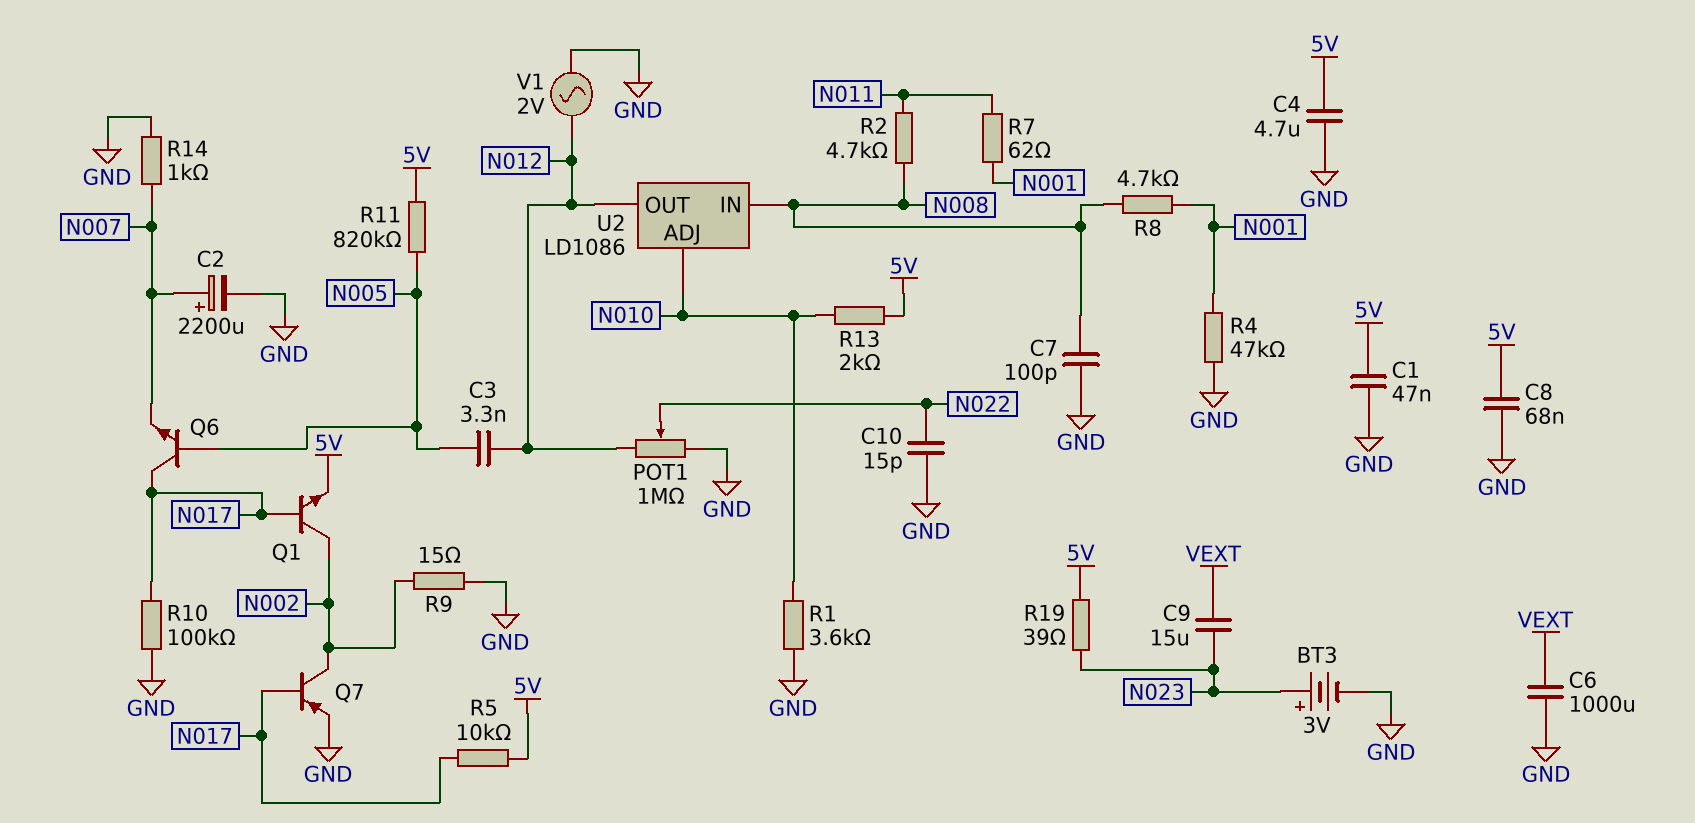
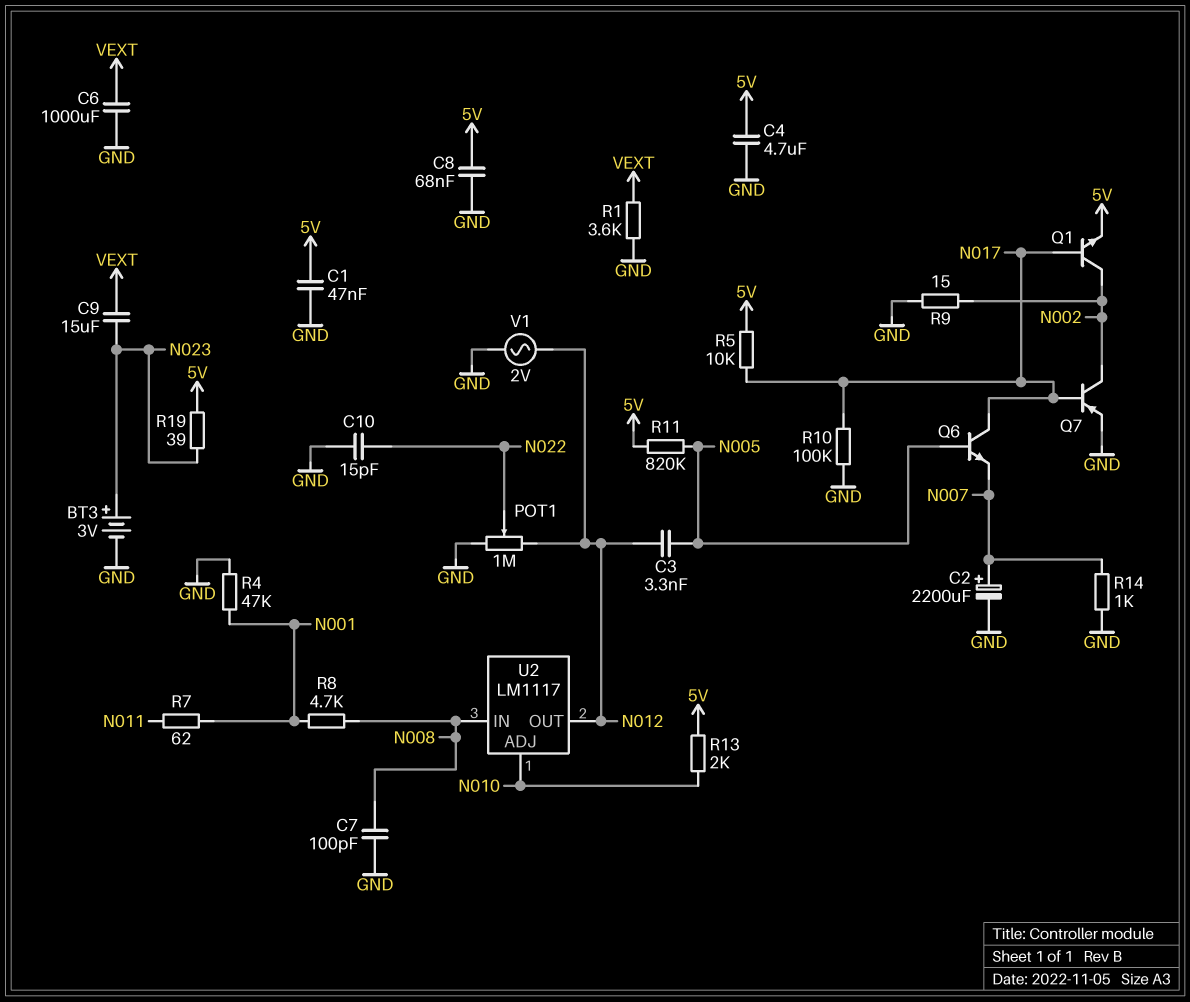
R1: 3.6k (GND, N010) -> 3.6k (GND, VEXT)
R2: 4.7k (N008, N011) -> none
U2: LD1086 -> LM1117

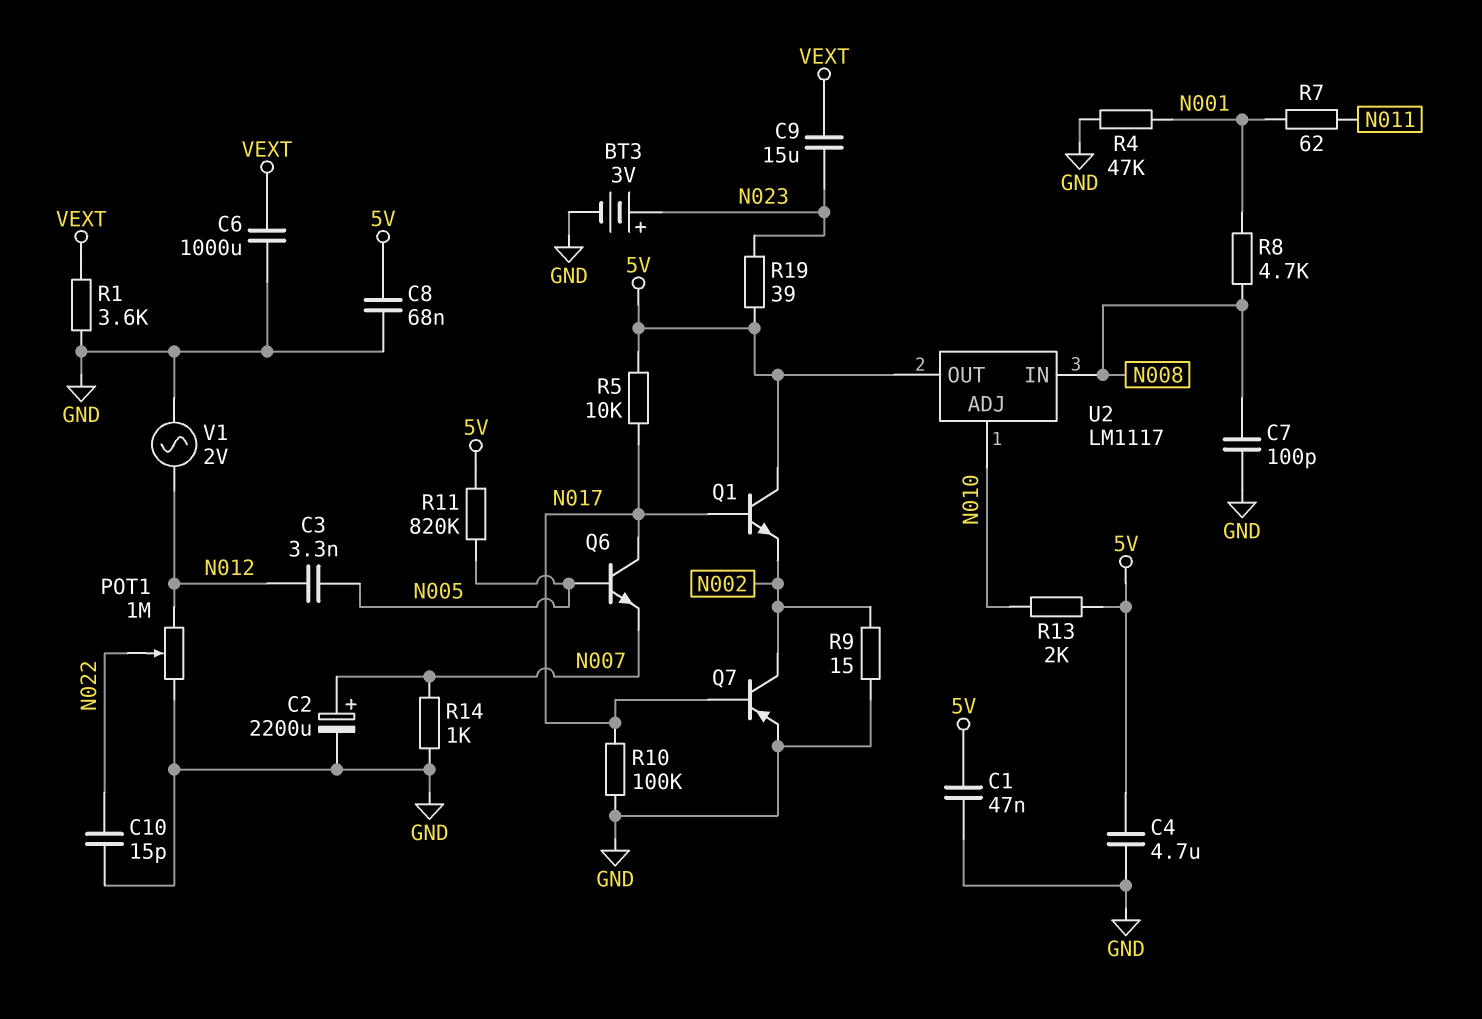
Q1: NPN (B N017, C N002, E 5V) -> NPN (B N017, C 5V, E N002)
U2 pin OUT: N012 -> 5V

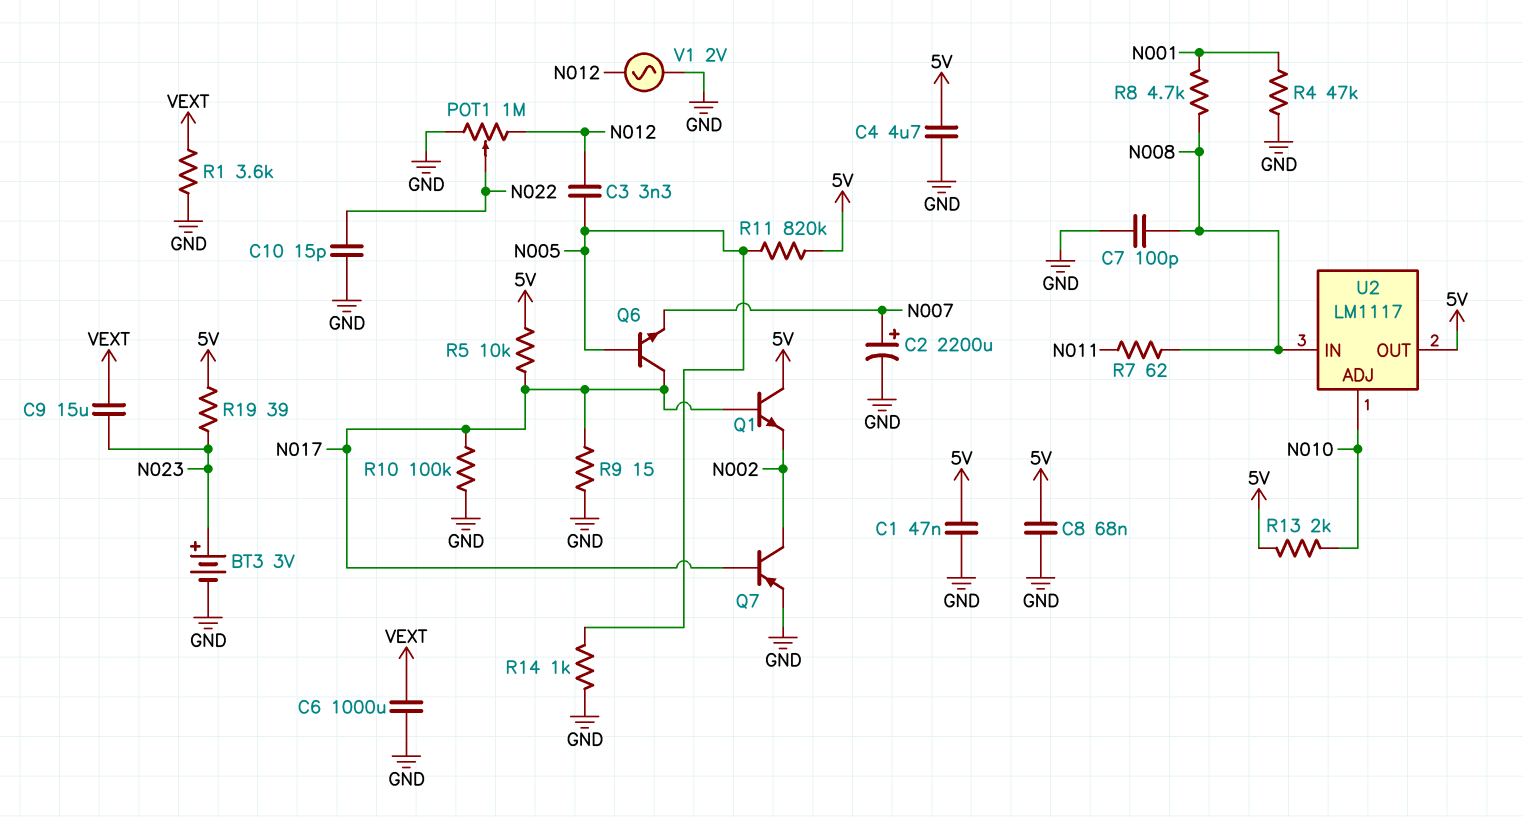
R7: 62 (N001, N011) -> 62 (N008, N011)
R9: 15 (GND, N002) -> 15 (GND, N017)
R14: 1k (GND, N007) -> 1k (GND, N005)

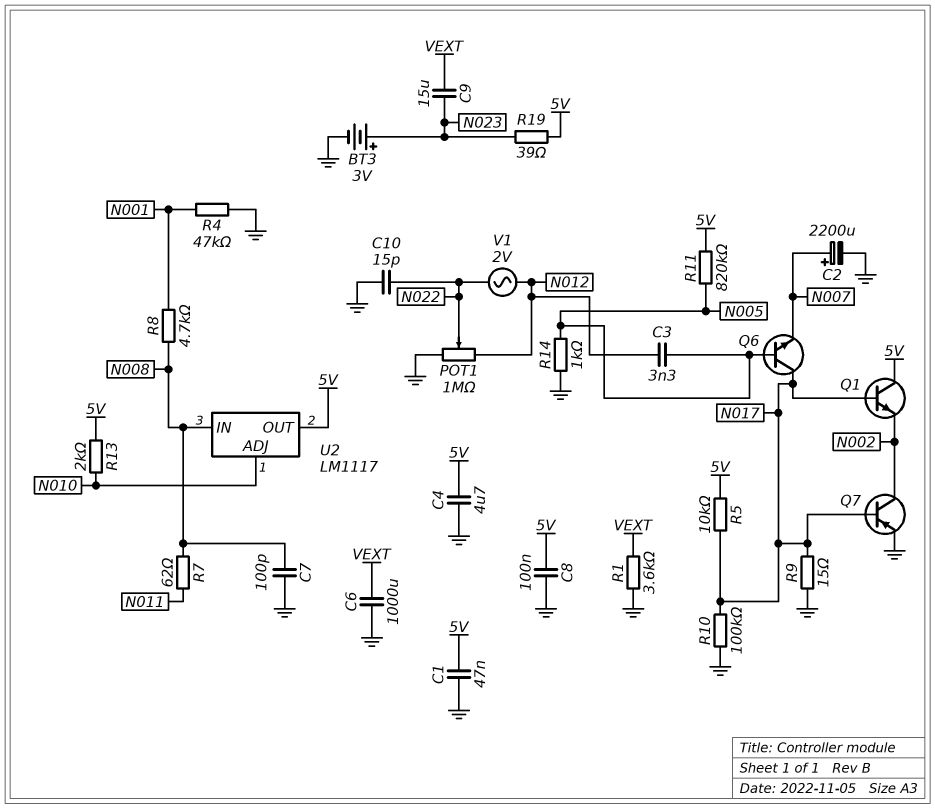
C8: 68nF (5V, GND) -> 100nF (5V, GND)
V1: AC 2V (GND, N012) -> AC 2V (N012, N022)

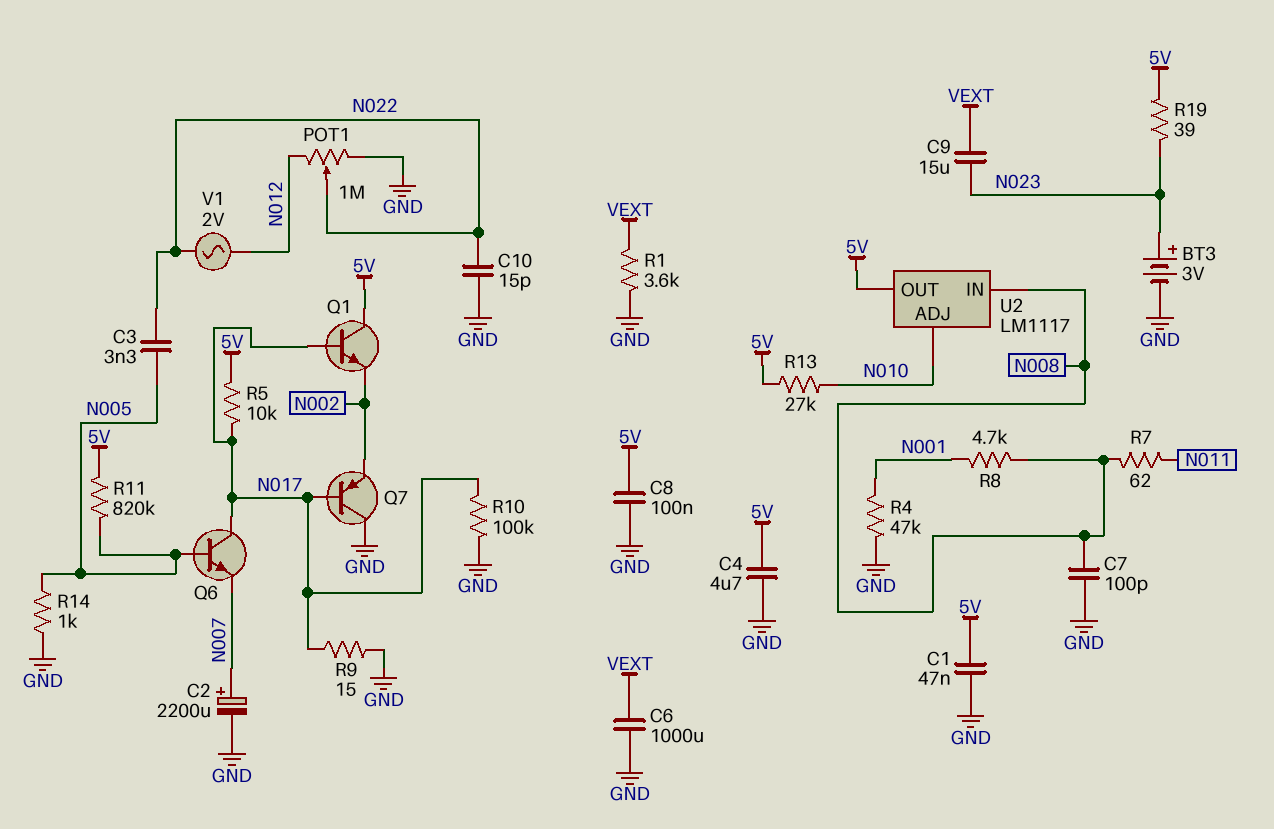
C3: 3.3nF (N005, N012) -> 3.3nF (N005, N022)
Q7: PNP (B N017, C N002, E GND) -> PNP (B N017, C GND, E N002)
R13: 2k (5V, N010) -> 27k (5V, N010)

